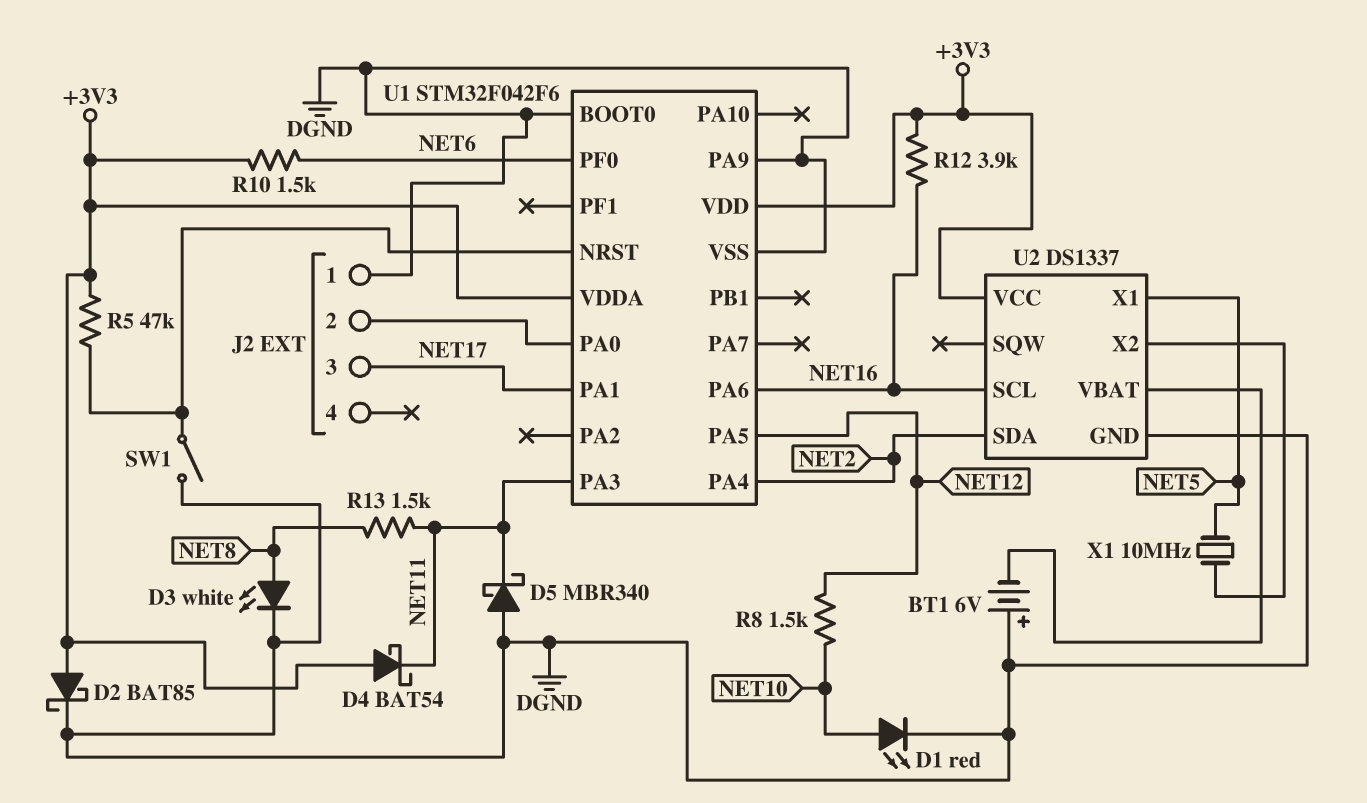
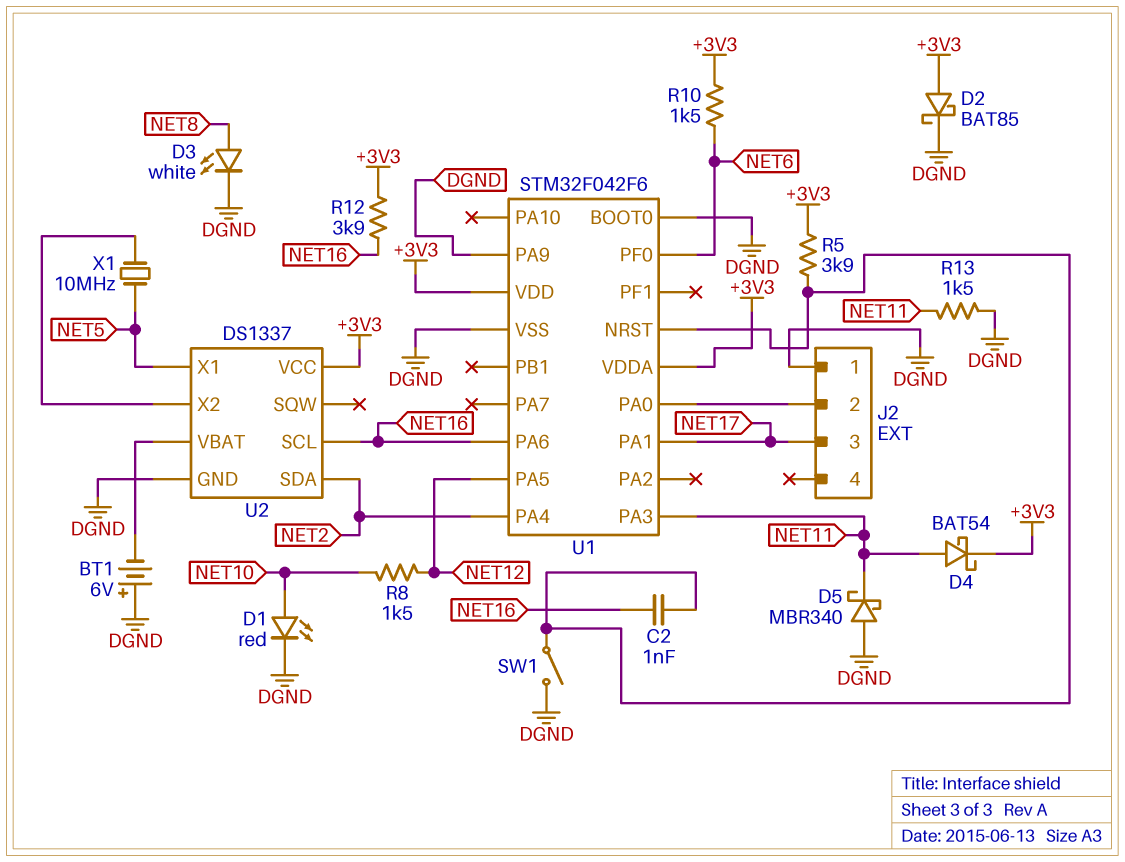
C2: none -> 1nF (NET16, U1/NRST)
D4: schottky BAT54 (A +3V3, K NET11) -> schottky BAT54 (A NET11, K +3V3)
R5: 47k (+3V3, U1/NRST) -> 3.9k (+3V3, U1/NRST)
R13: 1.5k (NET8, NET11) -> 1.5k (DGND, NET11)

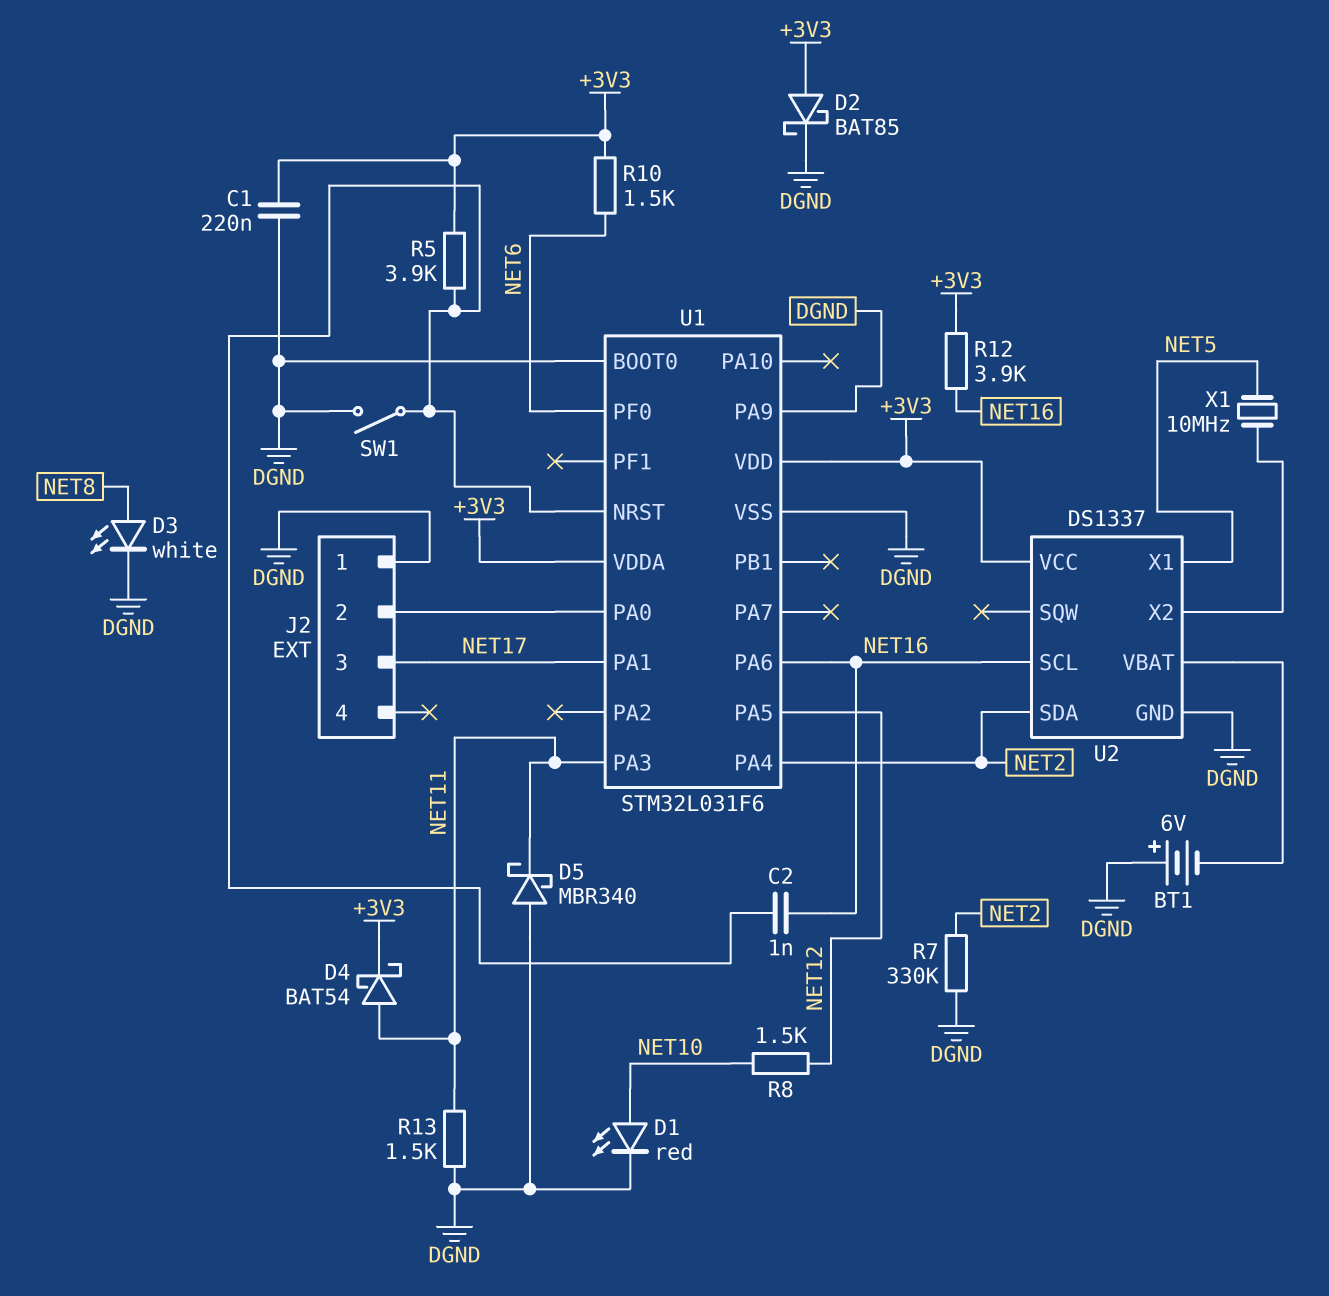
C1: none -> 220nF (+3V3, DGND)
R7: none -> 330k (DGND, NET2)
U1: STM32F042F6 -> STM32L031F6

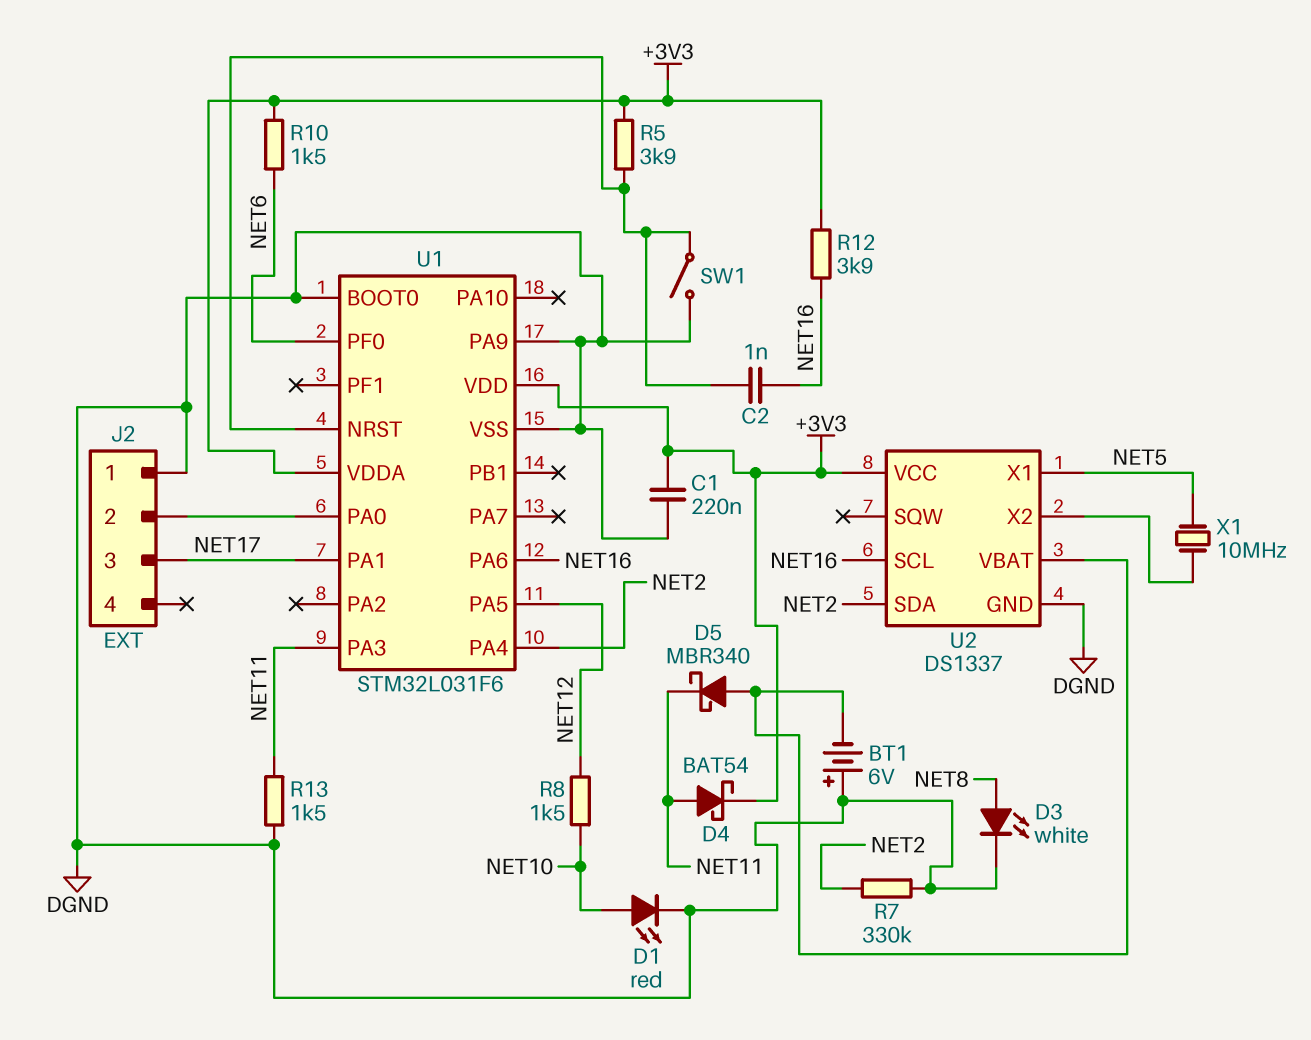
D2: schottky BAT85 (A +3V3, K DGND) -> none
D5: schottky MBR340 (A DGND, K NET11) -> schottky MBR340 (A U2/VBAT, K NET11)

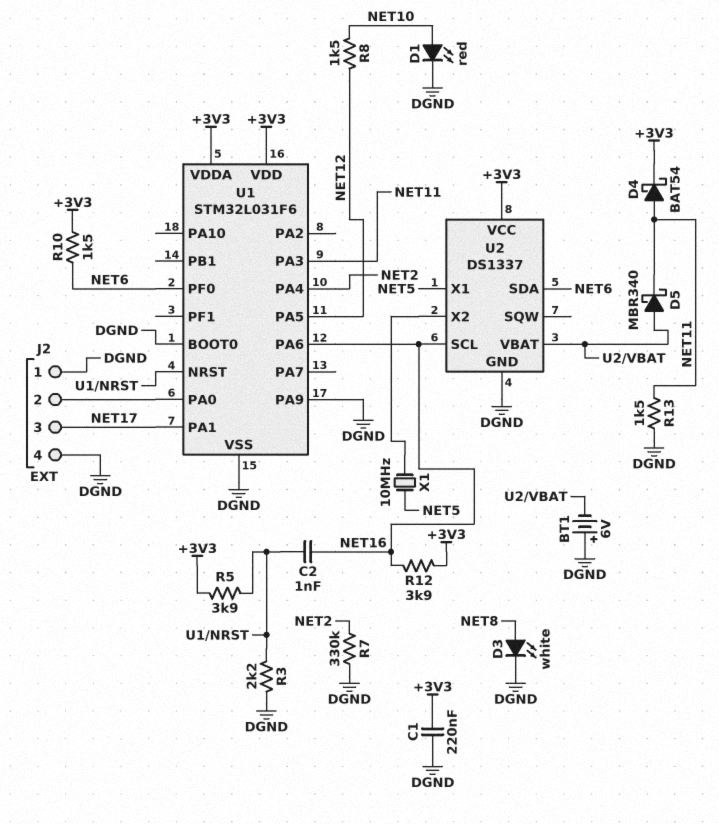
J2 pin 4: none -> DGND
R3: none -> 2.2k (DGND, U1/NRST)
SW1: switch (DGND, U1/NRST) -> none
U2 pin SDA: NET2 -> NET6

